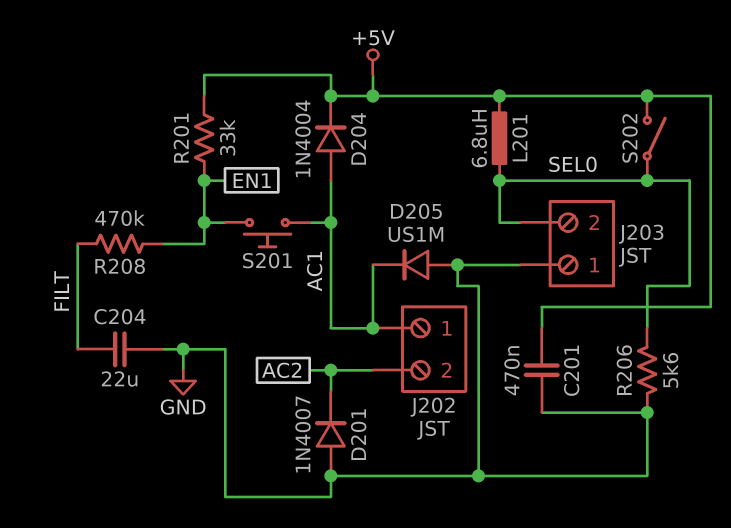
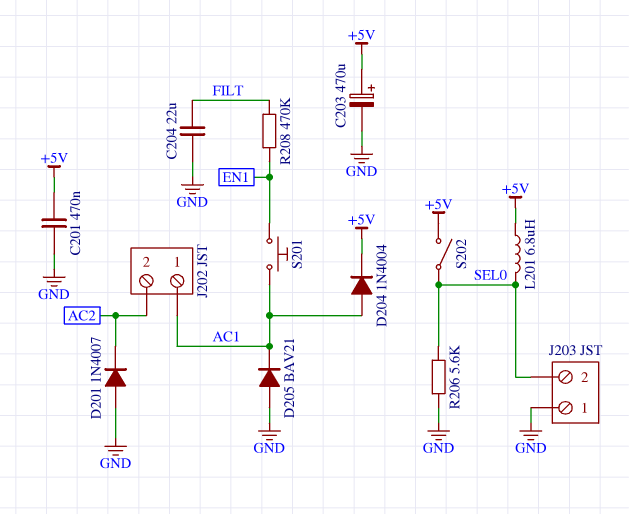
C203: none -> 470uF (plus +5V, minus GND)
D205: diode US1M (A GND, K AC1) -> diode BAV21 (A GND, K AC1)
R201: 33k (+5V, EN1) -> none

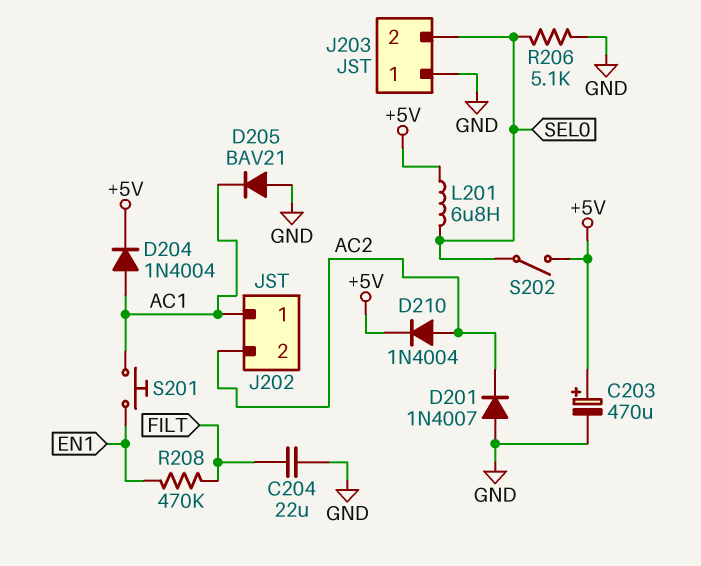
C201: 470nF (+5V, GND) -> none
D210: none -> diode 1N4004 (A AC2, K +5V)
R206: 5.6k (GND, SEL0) -> 5.1k (GND, SEL0)

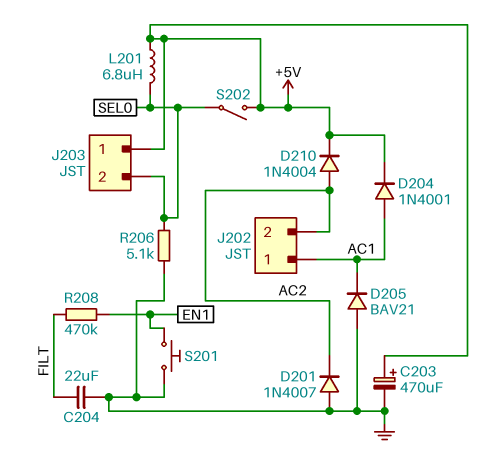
D204: diode 1N4004 (A AC1, K +5V) -> diode 1N4001 (A AC1, K +5V)
J203 pin 1: GND -> +5V
S201: button (AC1, EN1) -> button (EN1, GND)

